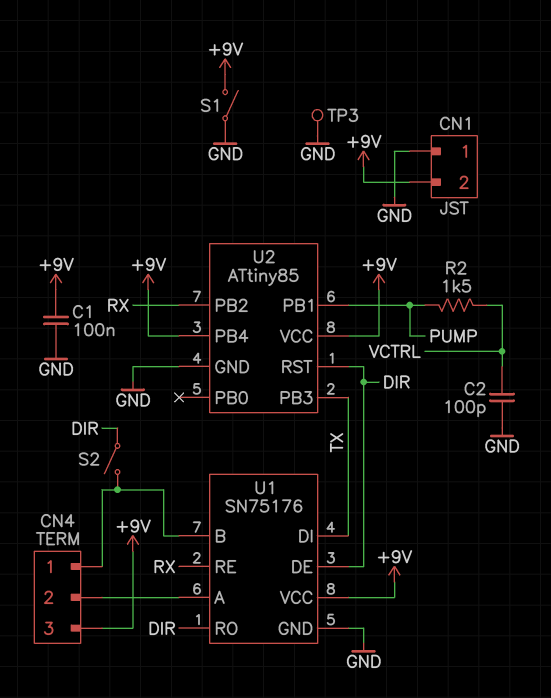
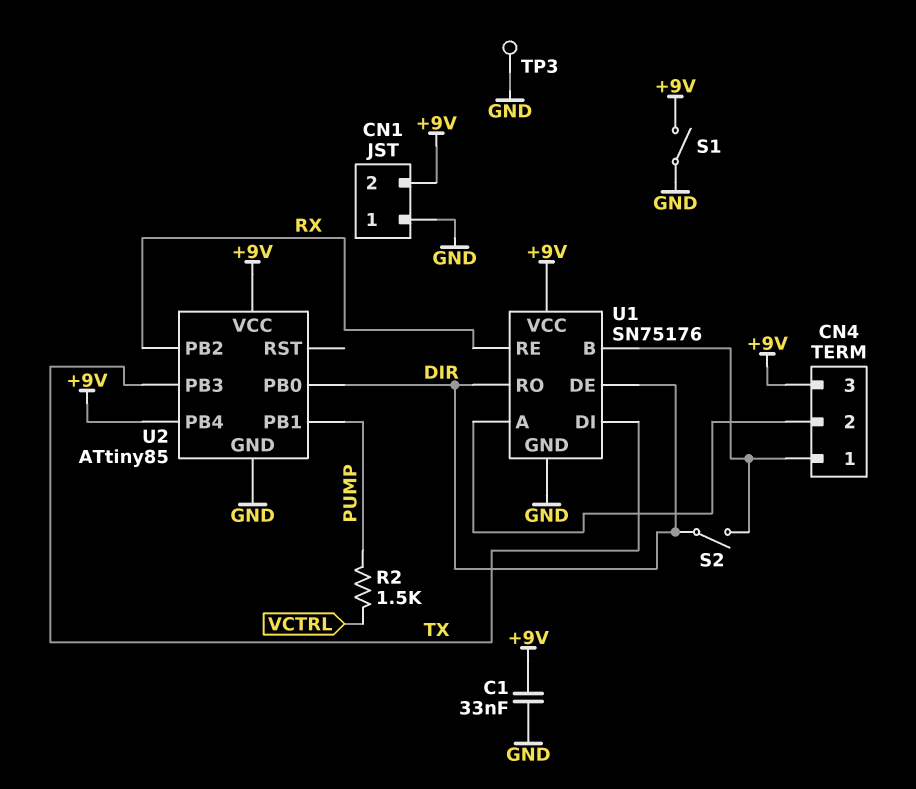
C1: 100nF (+9V, GND) -> 33nF (+9V, GND)
C2: 100pF (GND, VCTRL) -> none
U2 pin PB0: none -> DIR
U2 pin RST: DIR -> none

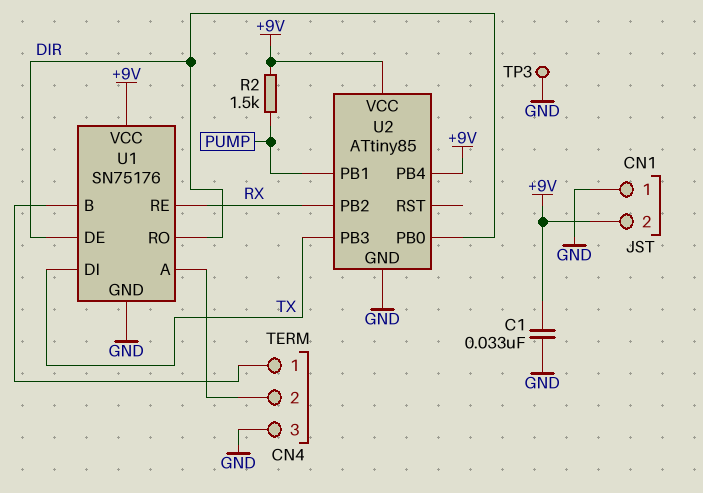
CN4 pin 3: +9V -> GND
R2: 1.5k (PUMP, VCTRL) -> 1.5k (+9V, PUMP)
S1: switch (+9V, GND) -> none
S2: switch (CN4/1, DIR) -> none

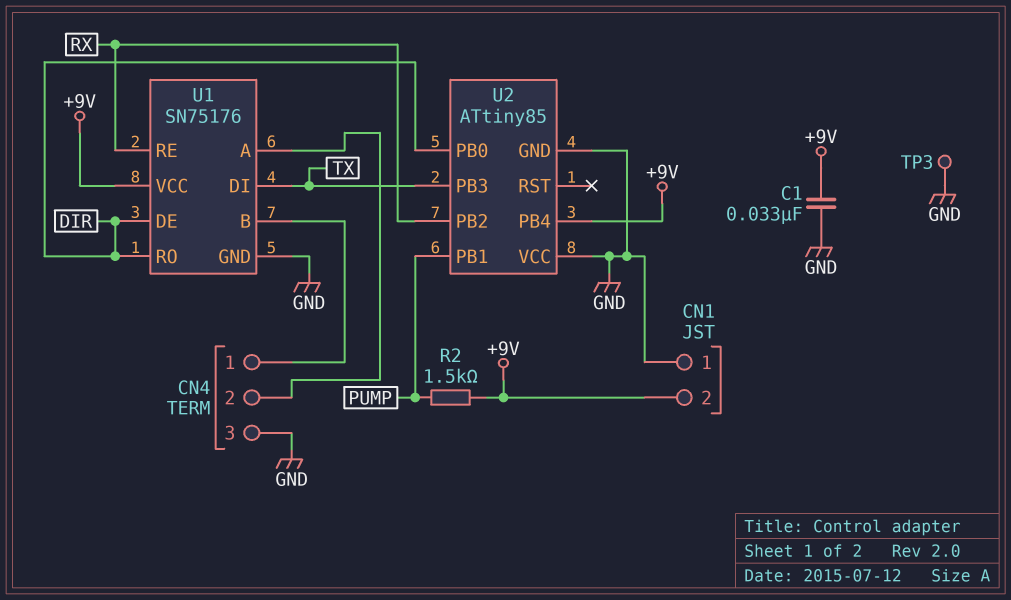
U2 pin VCC: +9V -> GND

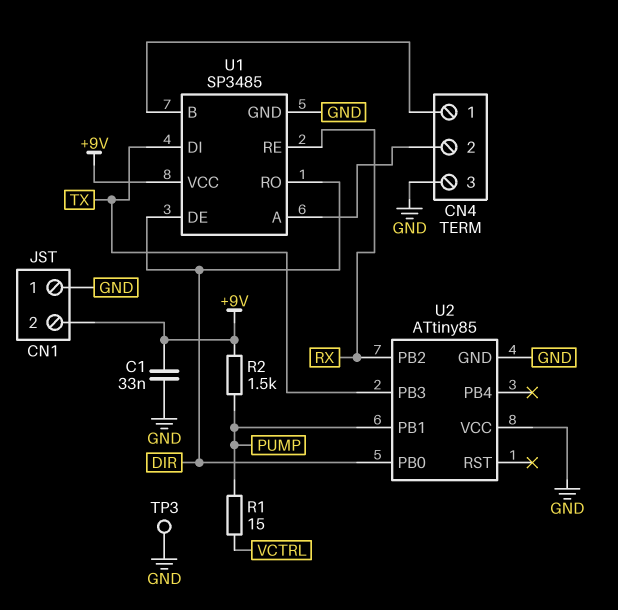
R1: none -> 15 (PUMP, VCTRL)
U1: SN75176 -> SP3485
U2 pin PB4: +9V -> none

